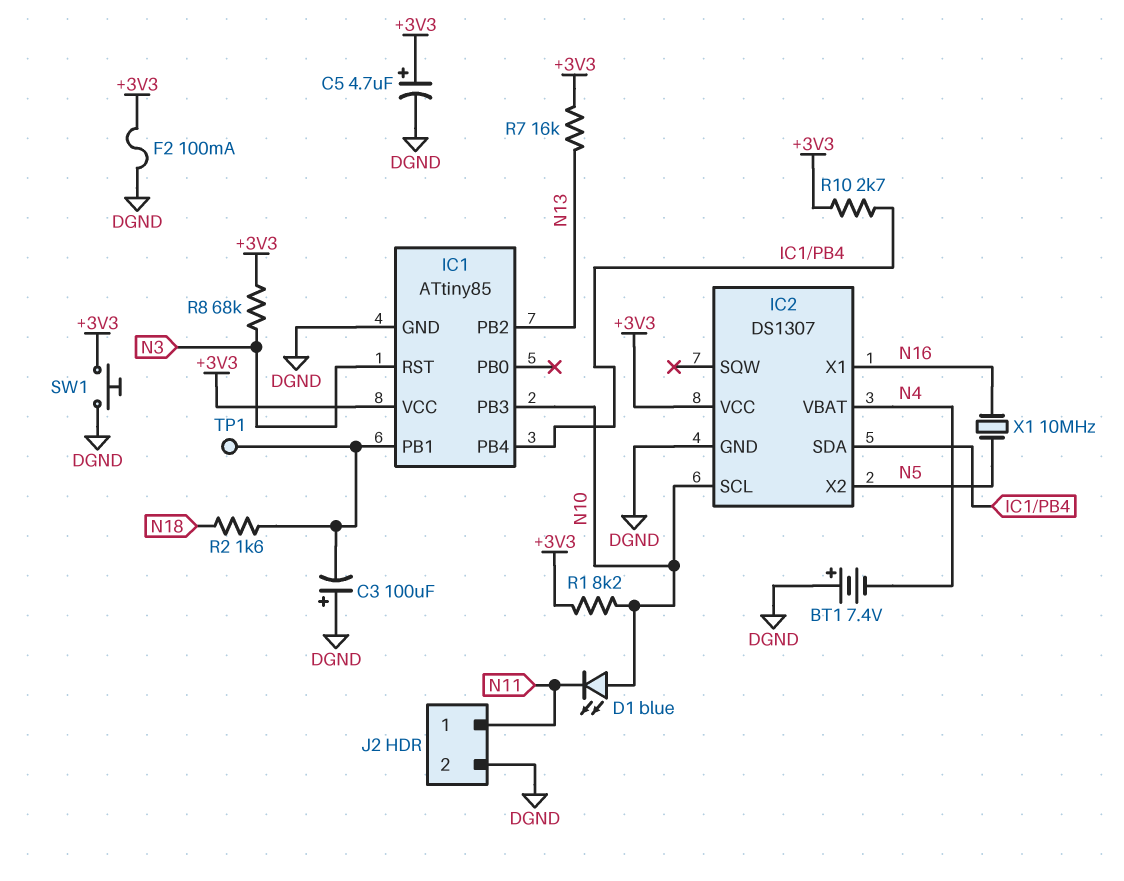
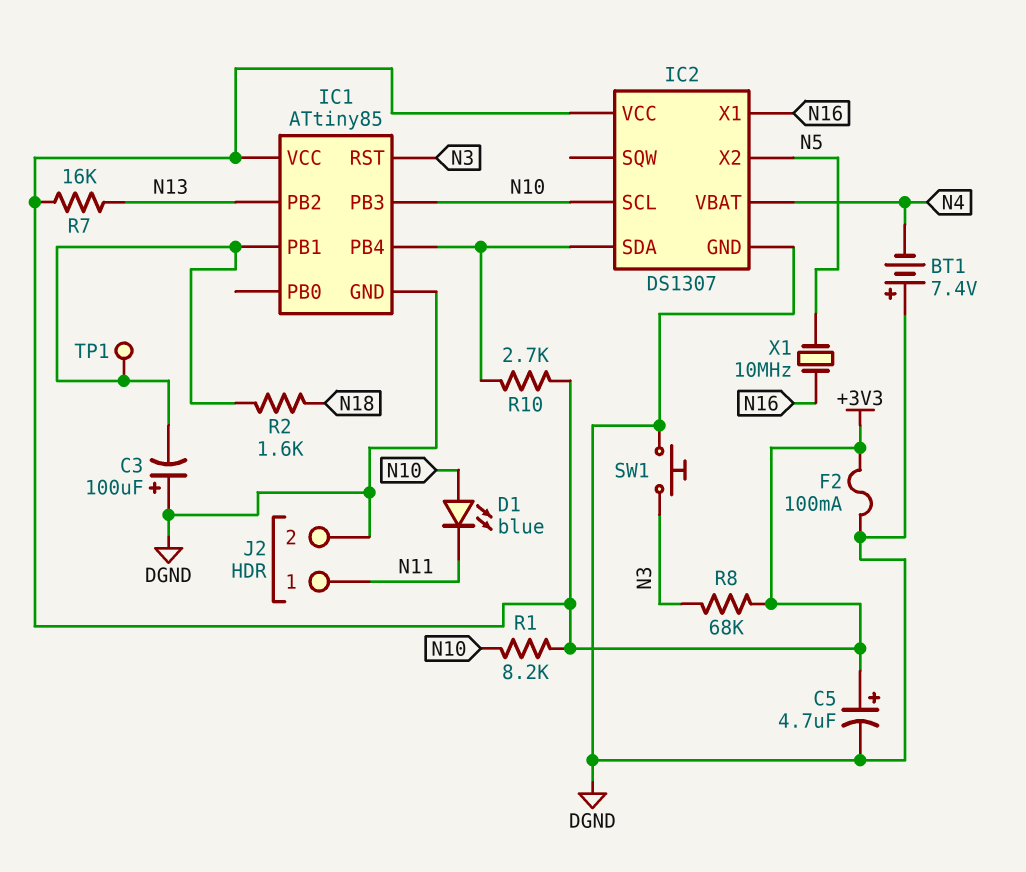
SW1: button (+3V3, DGND) -> button (DGND, N3)

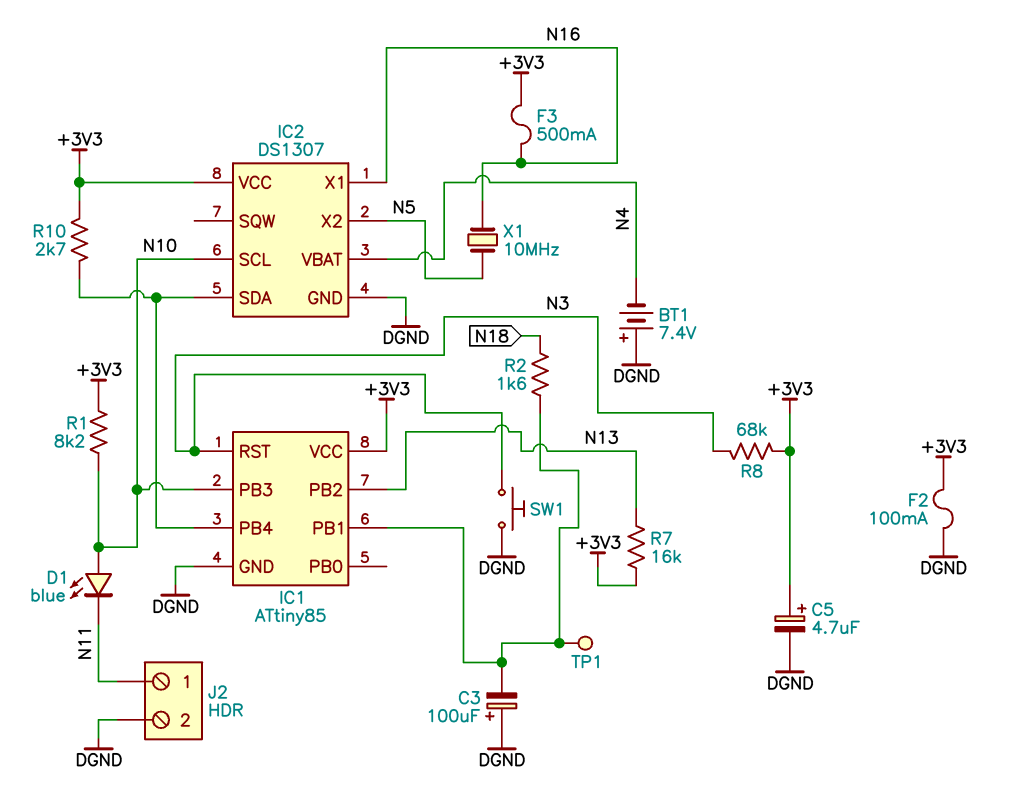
F3: none -> 500mA (+3V3, N16)

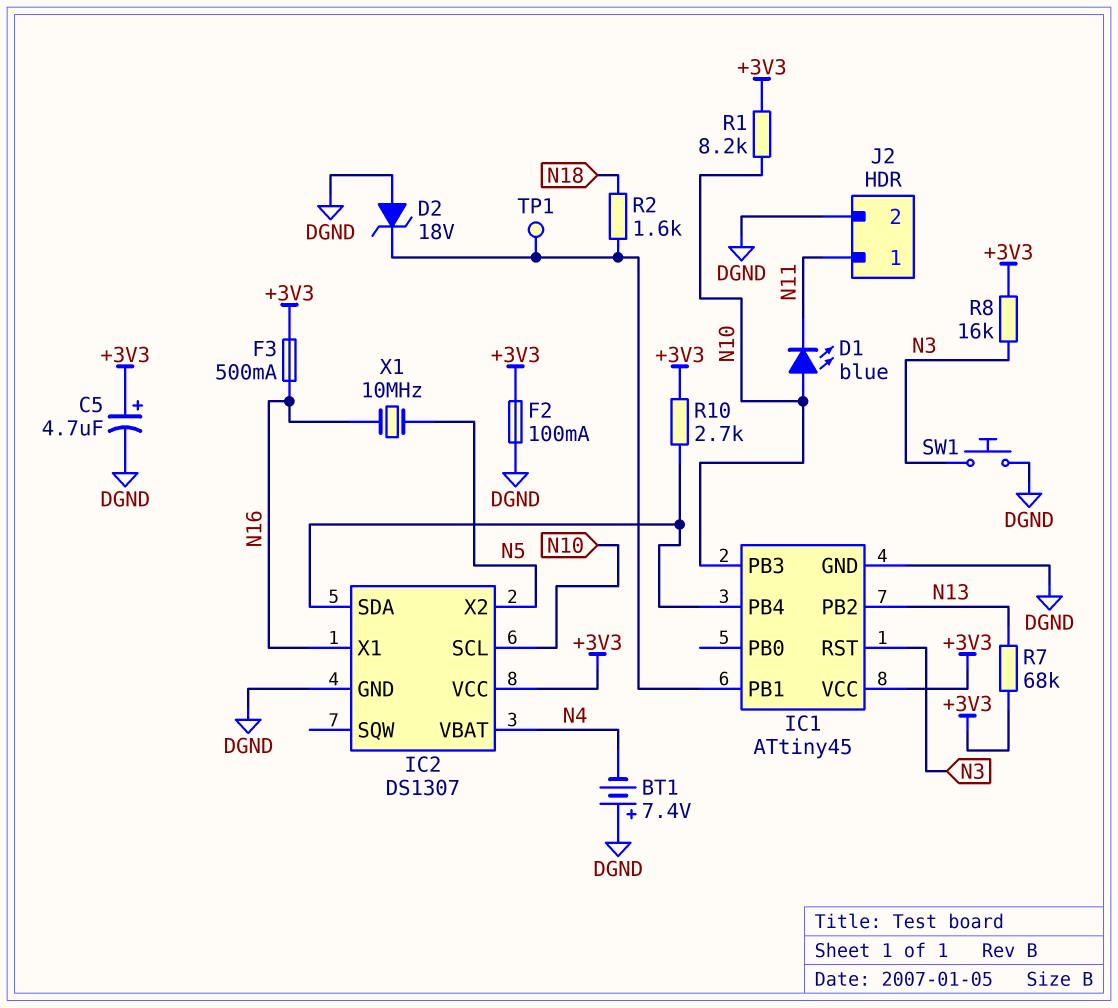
C3: 100uF (plus DGND, minus IC1/PB1) -> none
D2: none -> zener 18V (A DGND, K IC1/PB1)
IC1: ATtiny85 -> ATtiny45
R7: 16k (+3V3, N13) -> 68k (+3V3, N13)
R8: 68k (+3V3, N3) -> 16k (+3V3, N3)

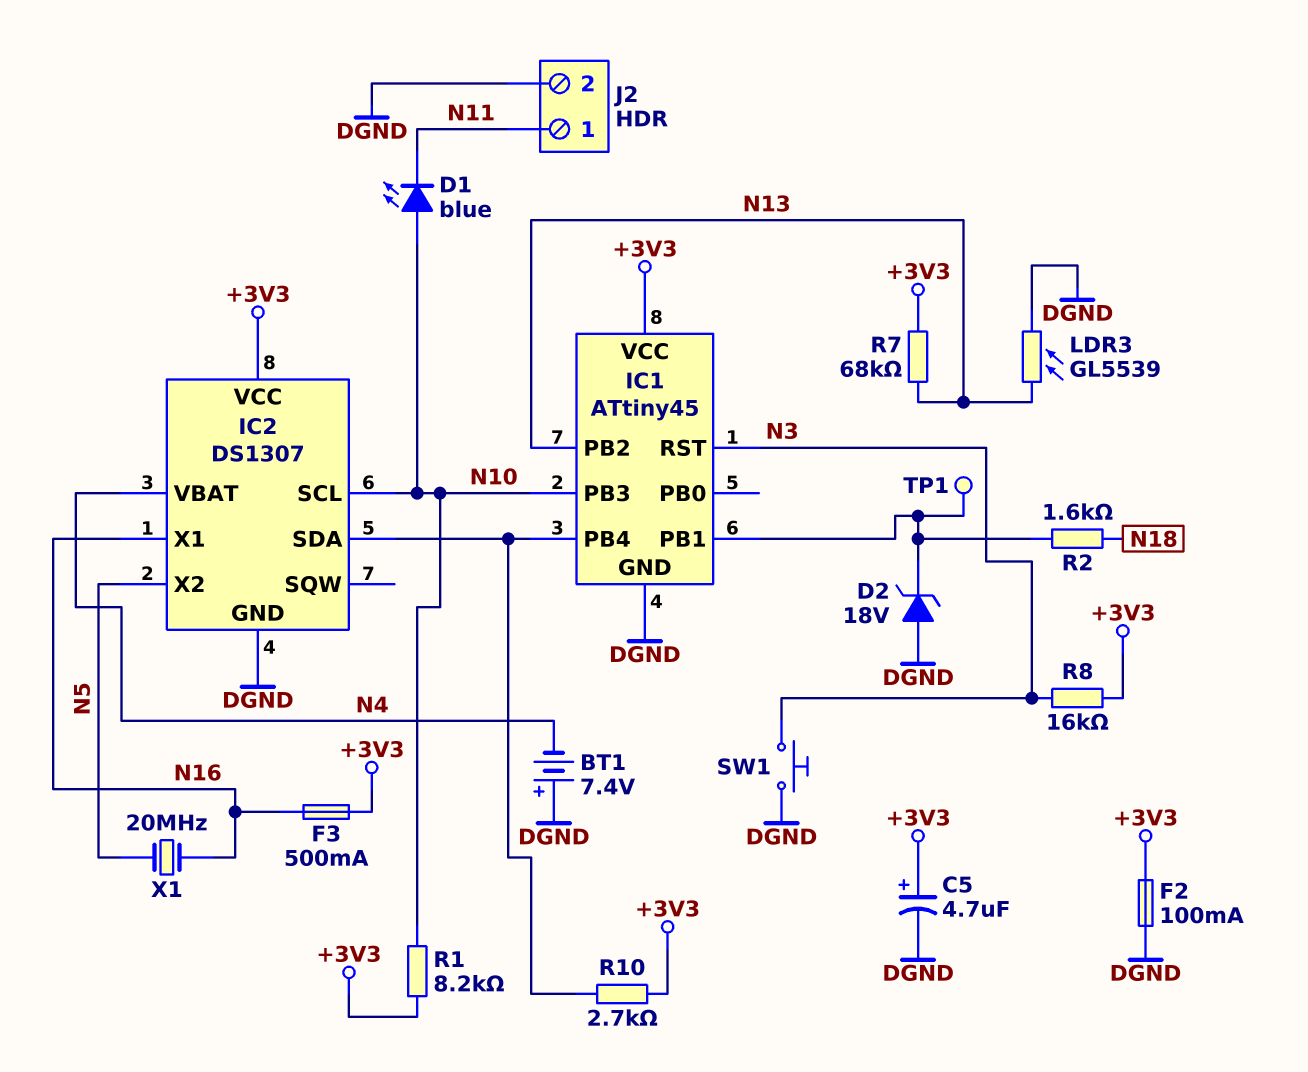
LDR3: none -> GL5539 (DGND, N13)
X1: 10MHz (N5, N16) -> 20MHz (N5, N16)

